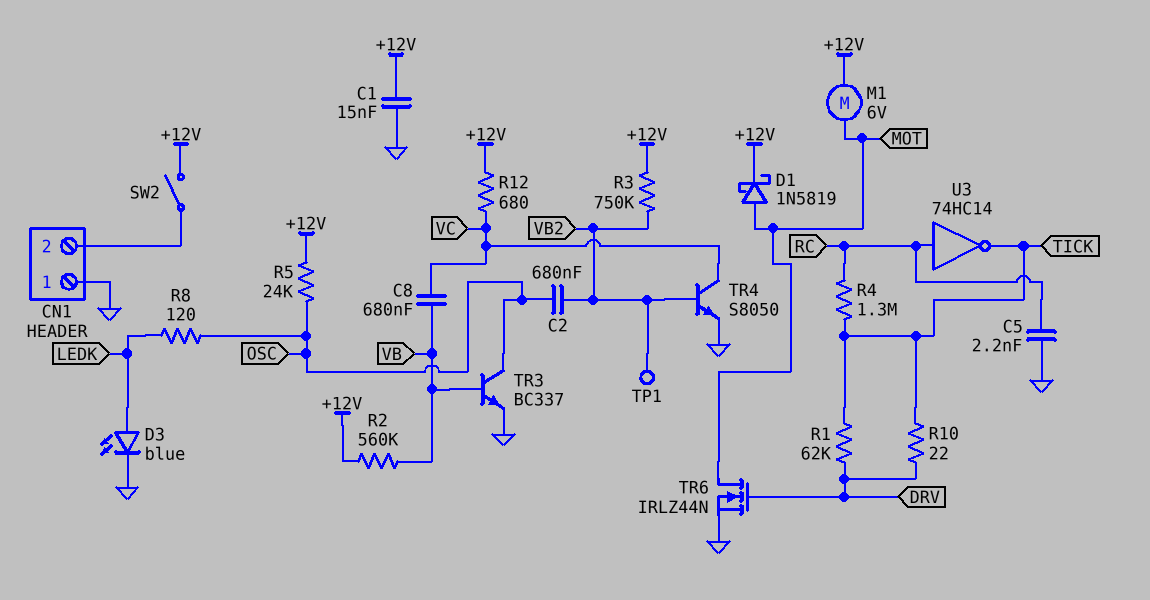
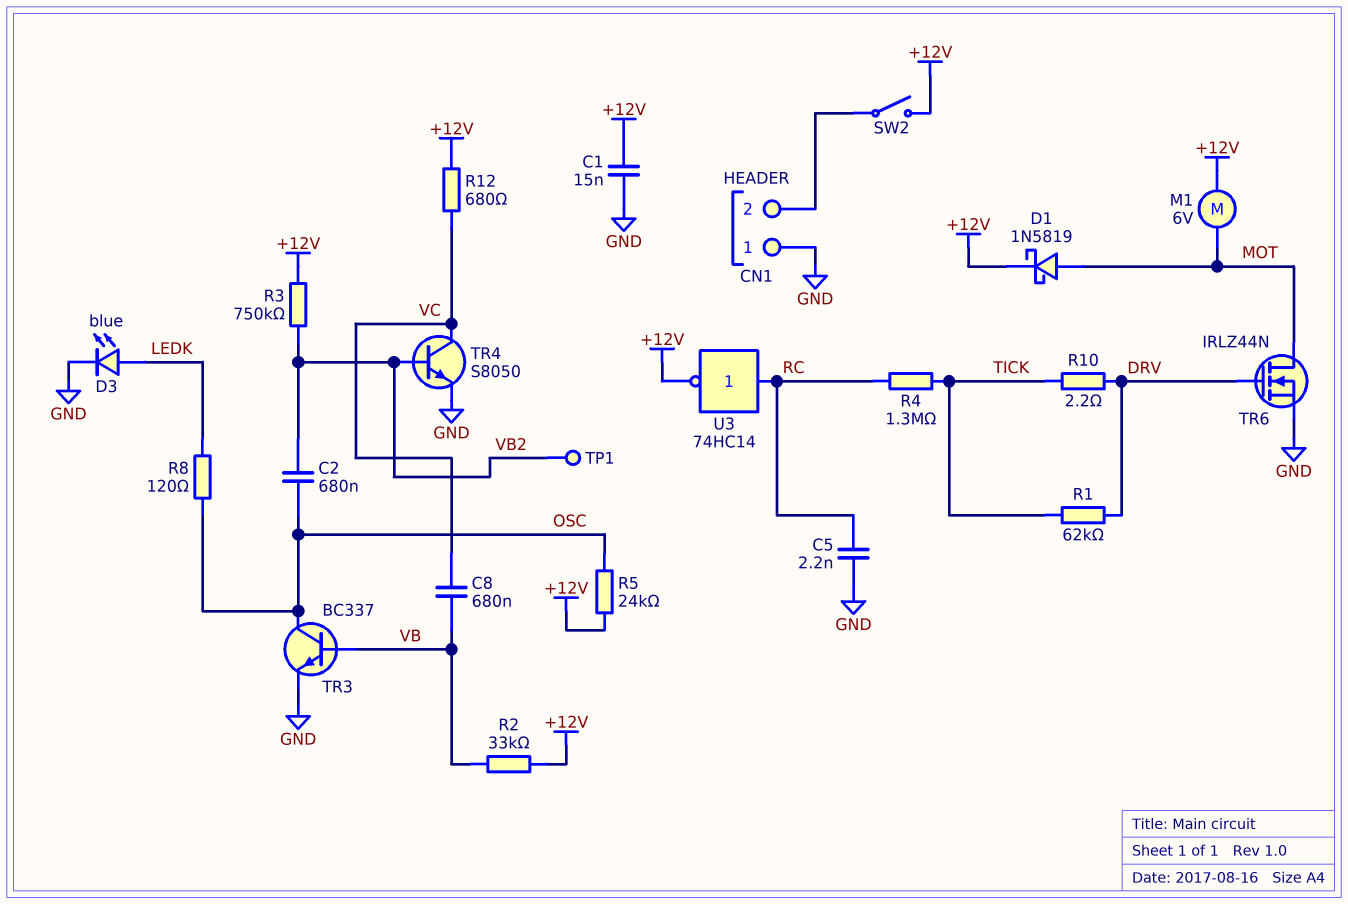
R2: 560k (+12V, VB) -> 33k (+12V, VB)
R10: 22 (DRV, TICK) -> 2.2 (DRV, TICK)
U3: NOT 74HC14 (in RC, out TICK) -> NOT 74HC14 (in RC, out +12V)

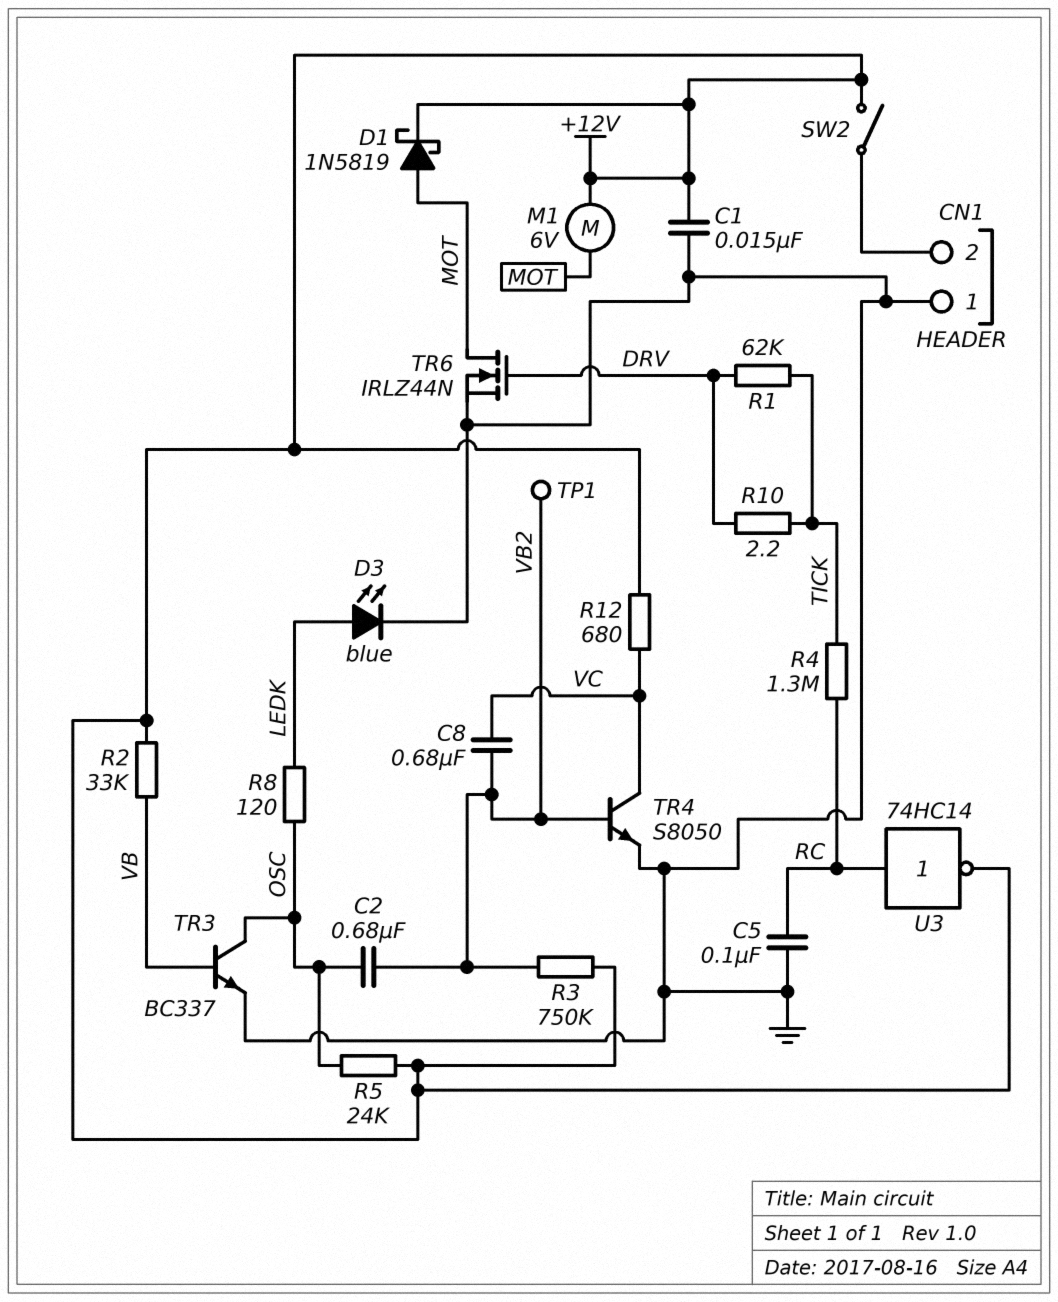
C5: 2.2nF (GND, RC) -> 100nF (GND, RC)
C8: 680nF (VB, VC) -> 680nF (VB2, VC)

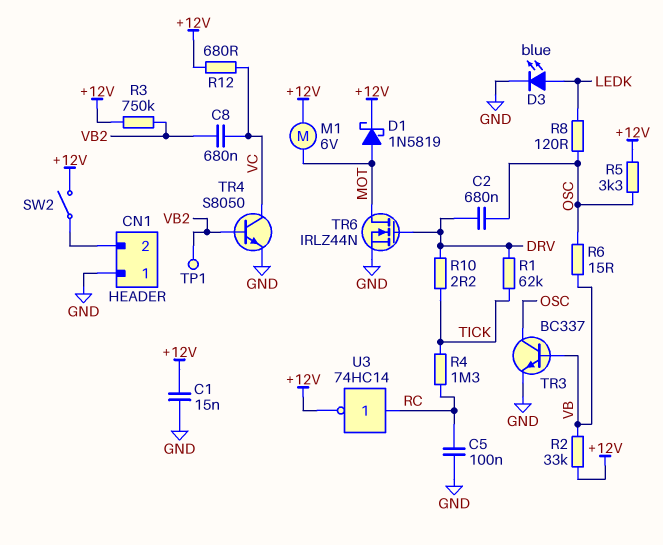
C2: 680nF (OSC, VB2) -> 680nF (DRV, OSC)
R5: 24k (+12V, OSC) -> 3.3k (+12V, OSC)
R6: none -> 15 (OSC, VB)

